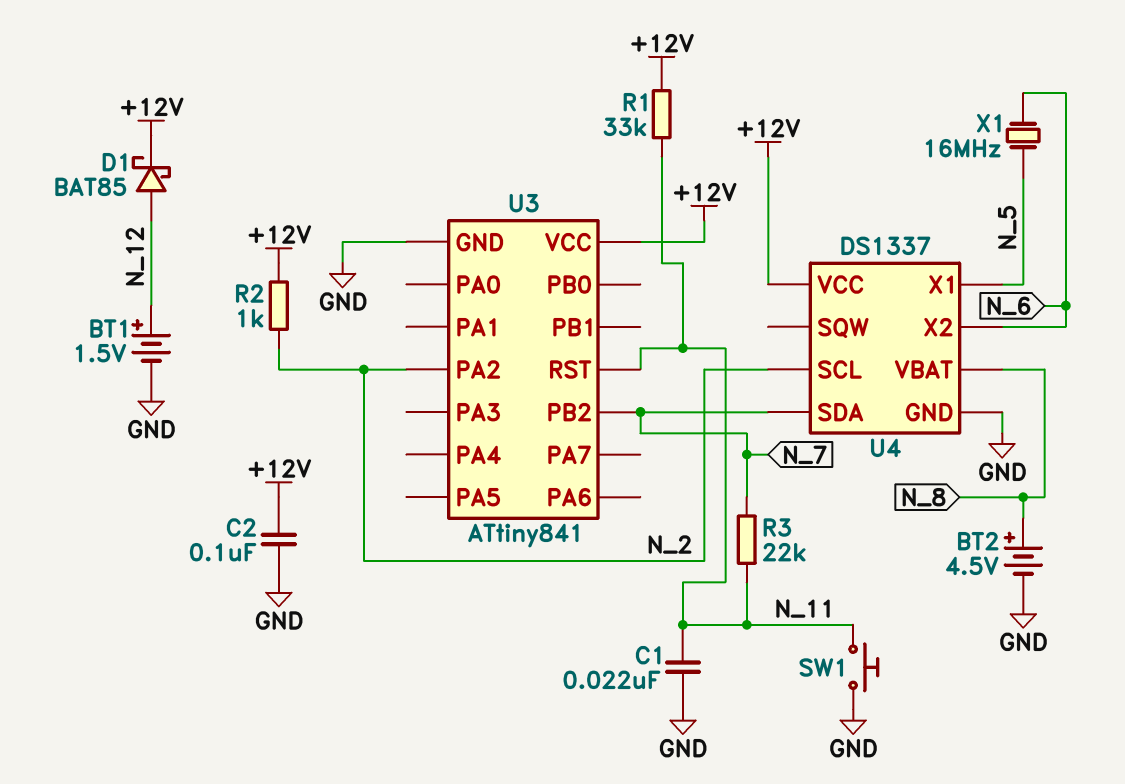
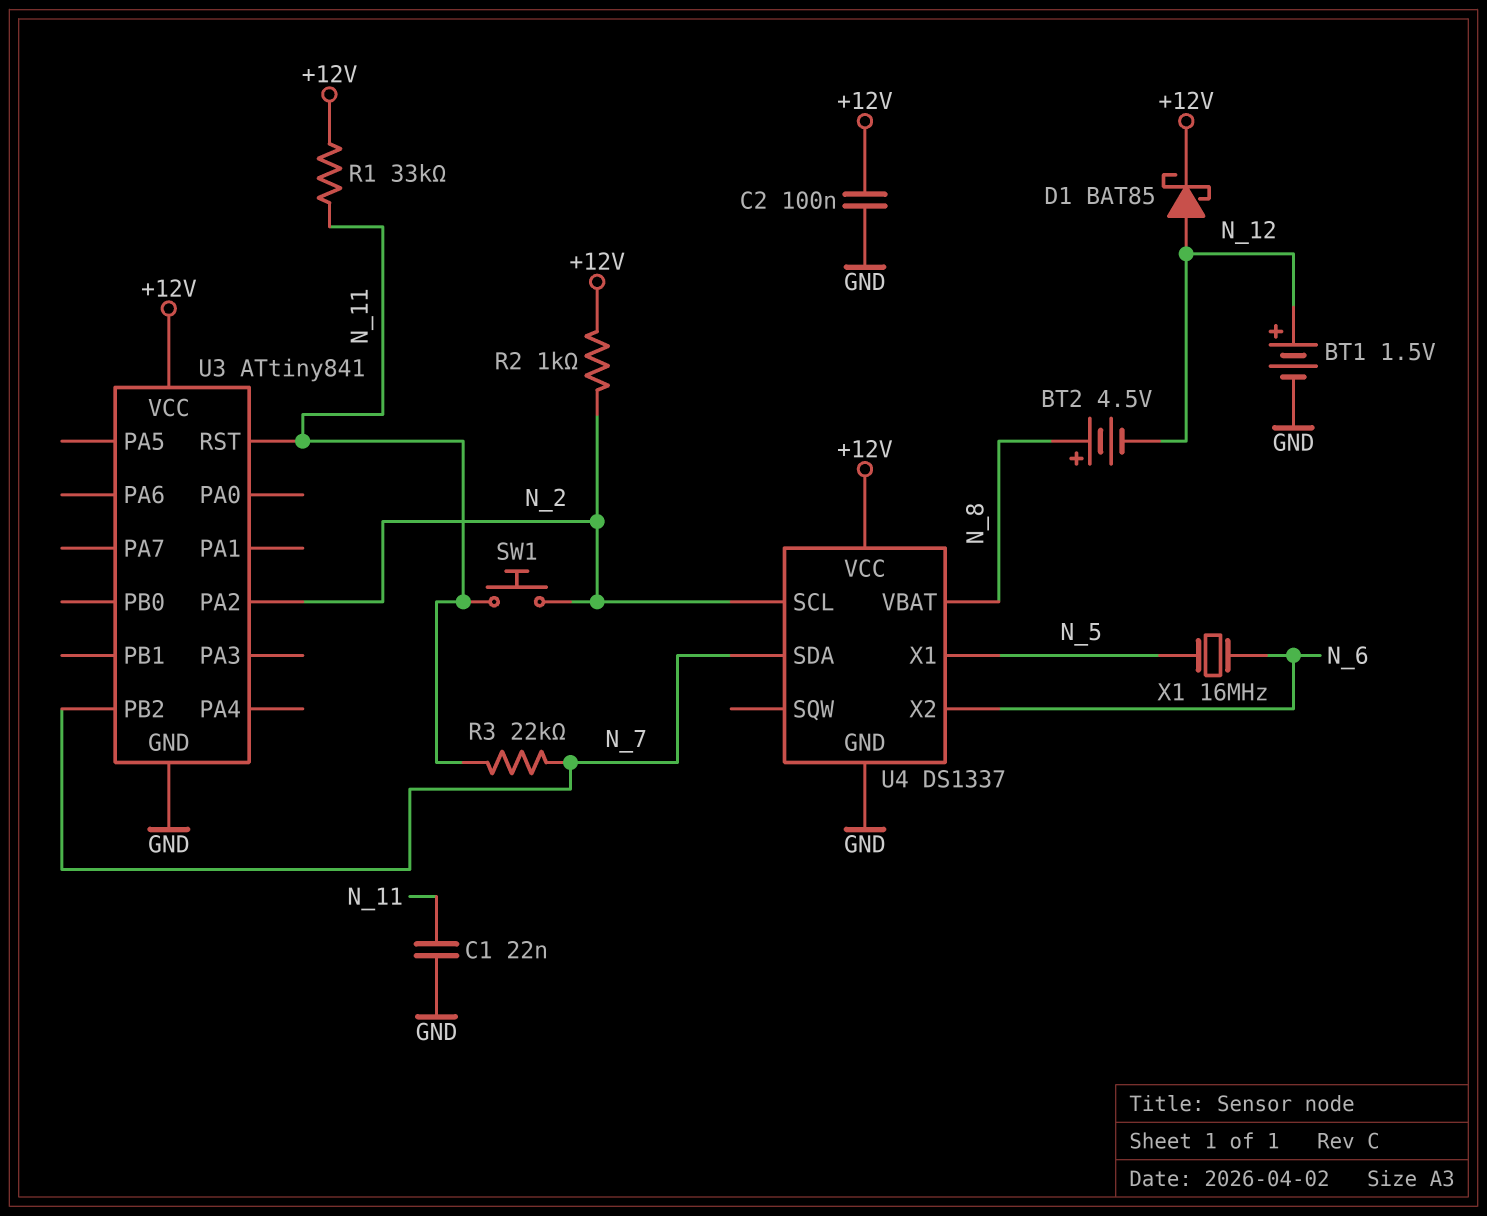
BT2: 4.5V (plus N_8, minus GND) -> 4.5V (plus N_8, minus N_12)
SW1: button (GND, N_11) -> button (N_2, N_11)

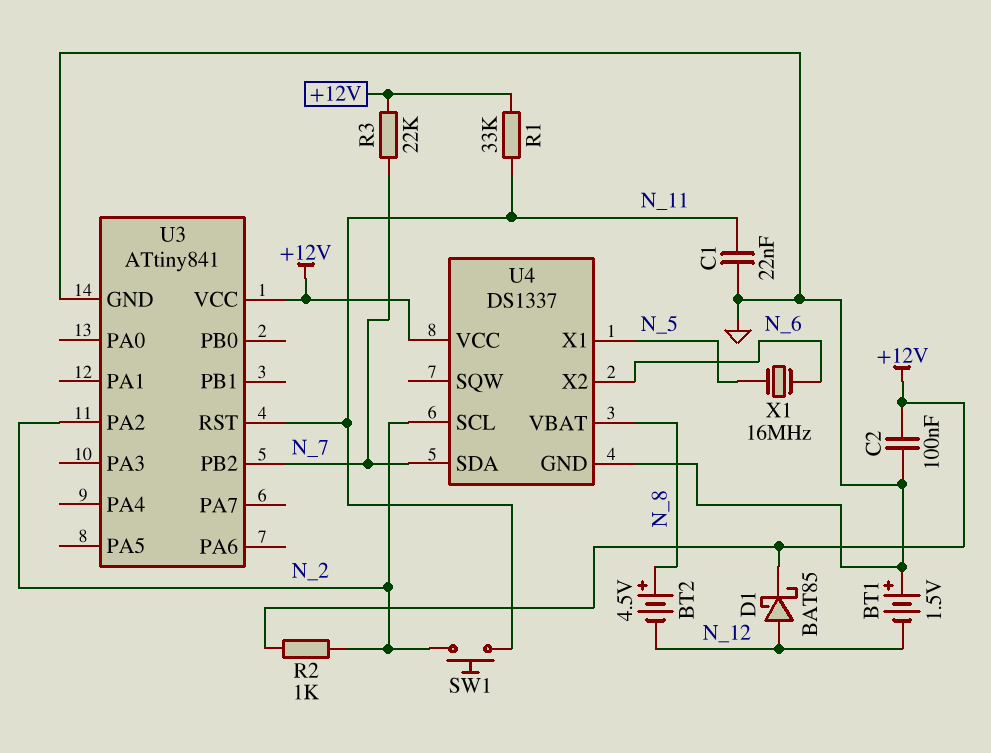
BT1: 1.5V (plus N_12, minus GND) -> 1.5V (plus GND, minus N_12)
R3: 22k (N_7, N_11) -> 22k (+12V, N_7)

